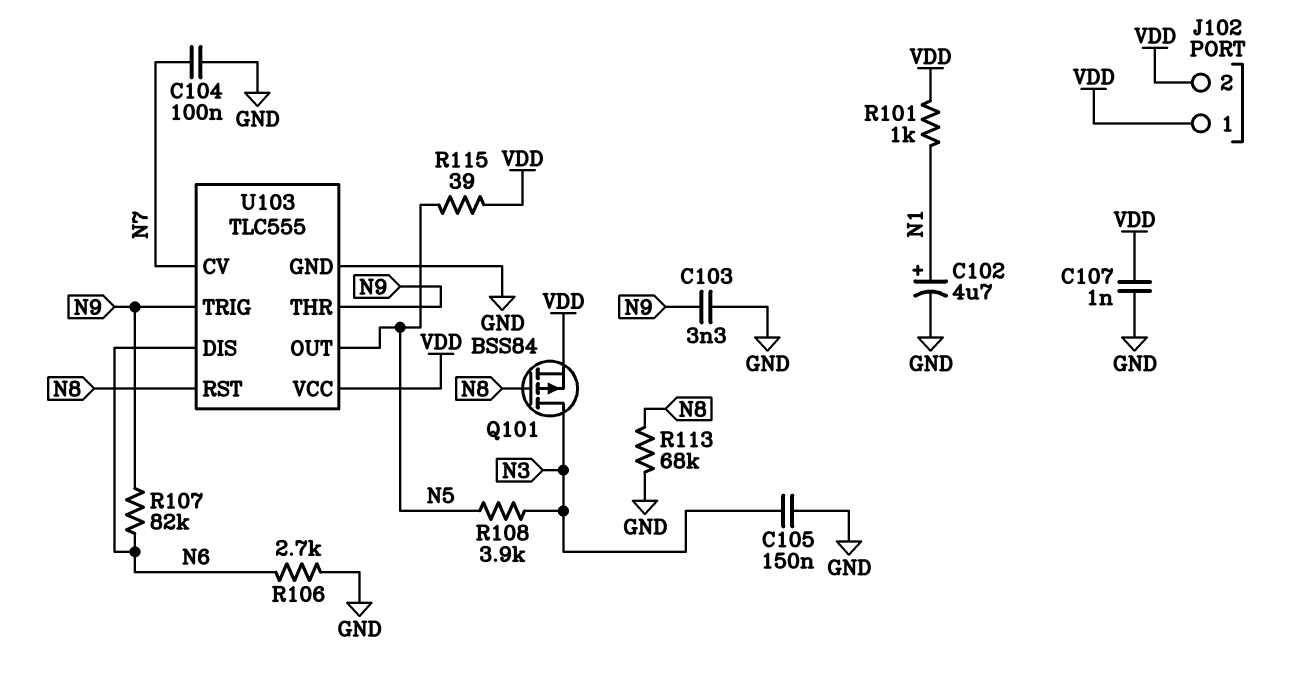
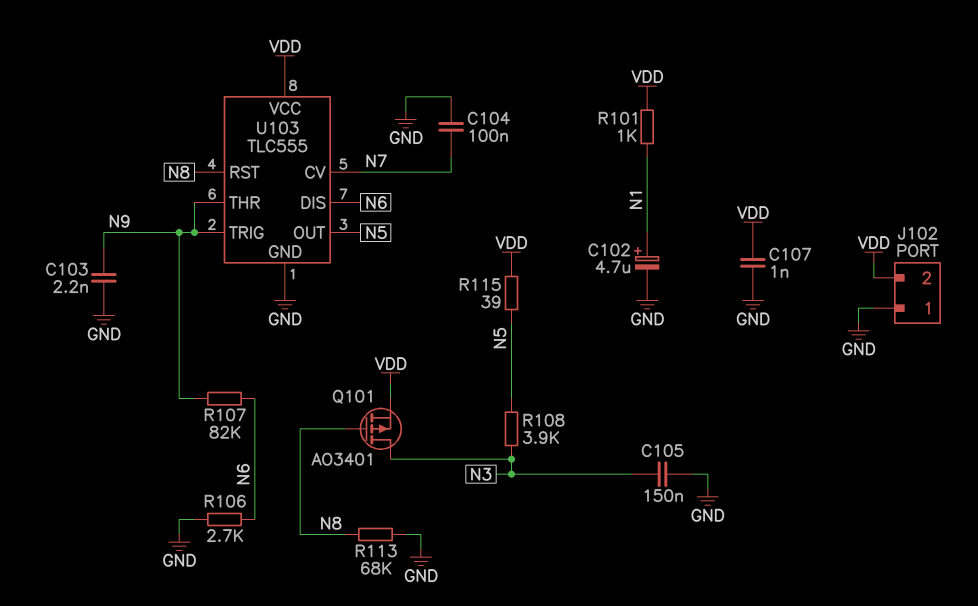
C103: 3.3nF (GND, N9) -> 2.2nF (GND, N9)
J102 pin 1: VDD -> GND
Q101: PMOS BSS84 (G N8, D N3, S VDD) -> PMOS AO3401 (G N8, D N3, S VDD)

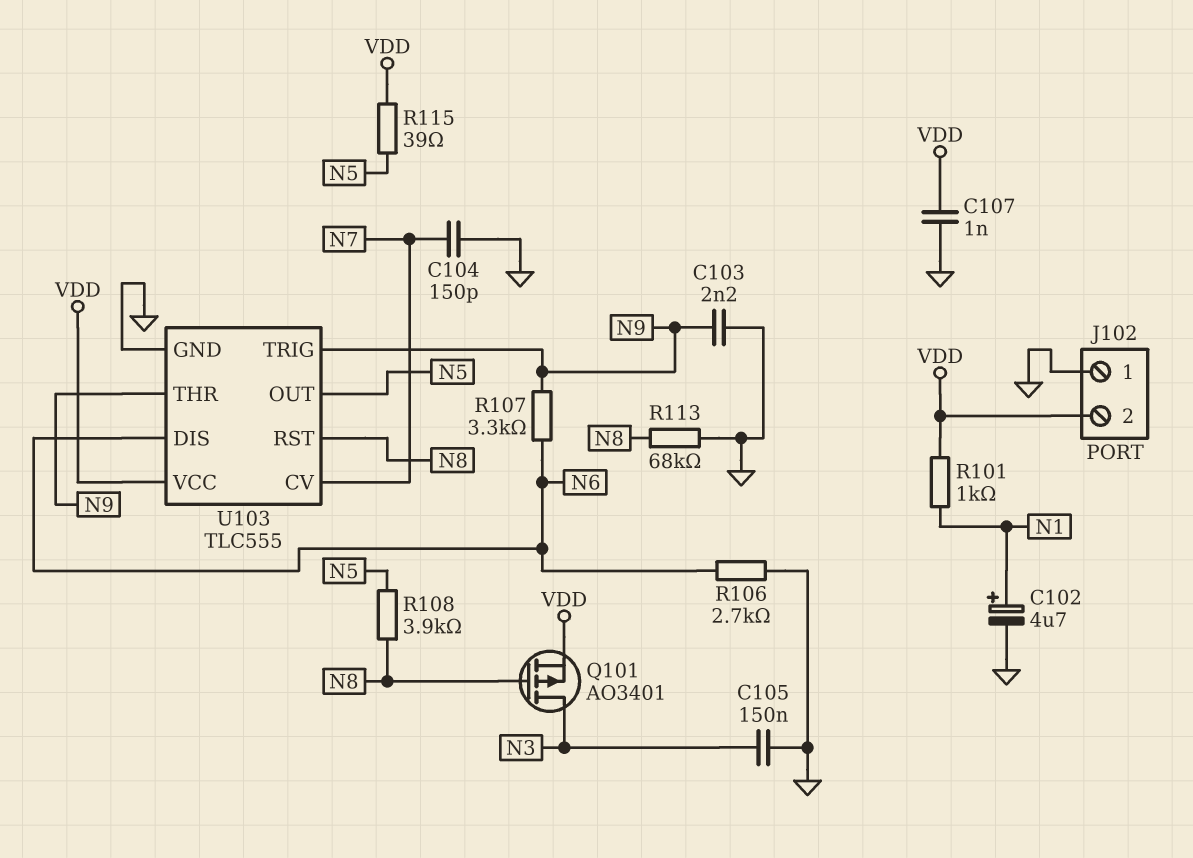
C104: 100nF (GND, N7) -> 150pF (GND, N7)
R107: 82k (N6, N9) -> 3.3k (N6, N9)
R108: 3.9k (N3, N5) -> 3.9k (N5, N8)

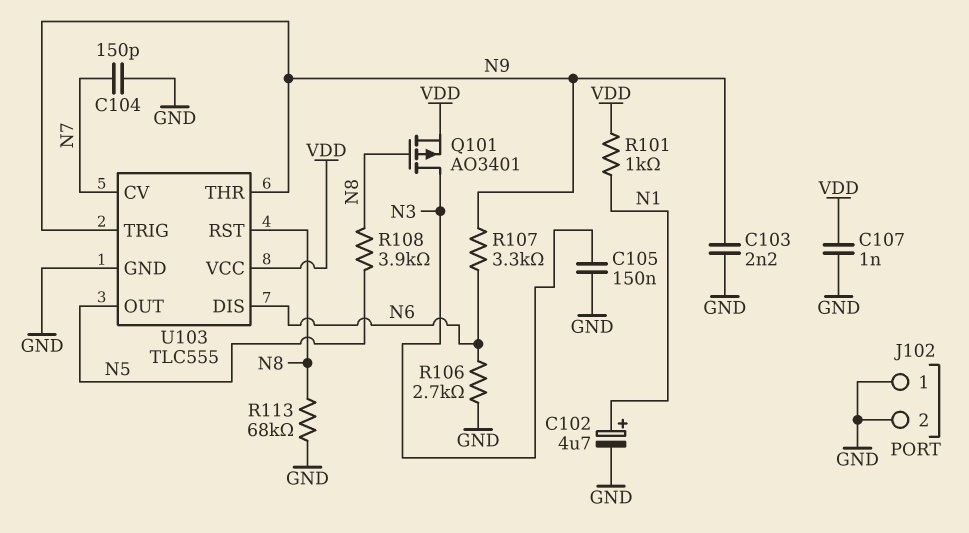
J102 pin 2: VDD -> GND
R115: 39 (N5, VDD) -> none

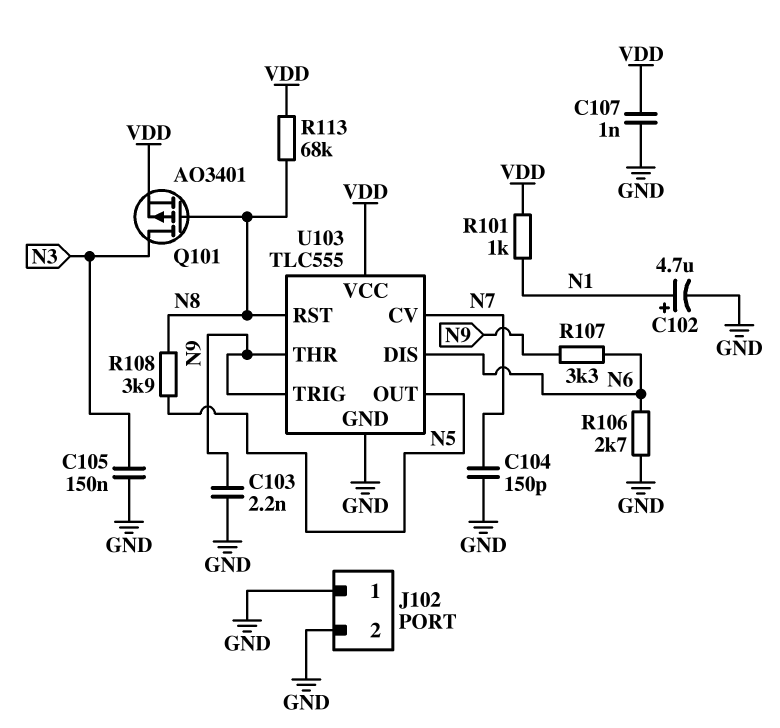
R113: 68k (GND, N8) -> 68k (N8, VDD)

